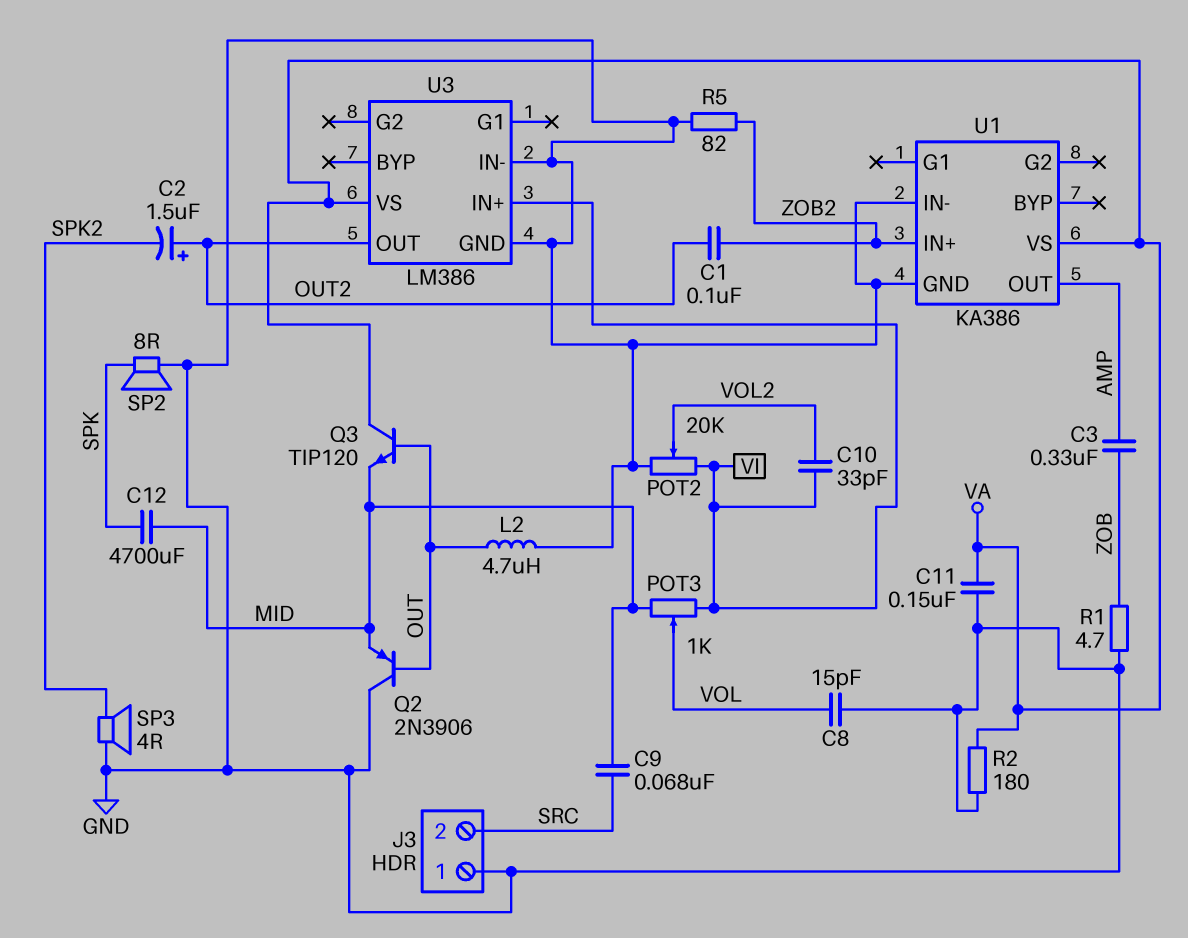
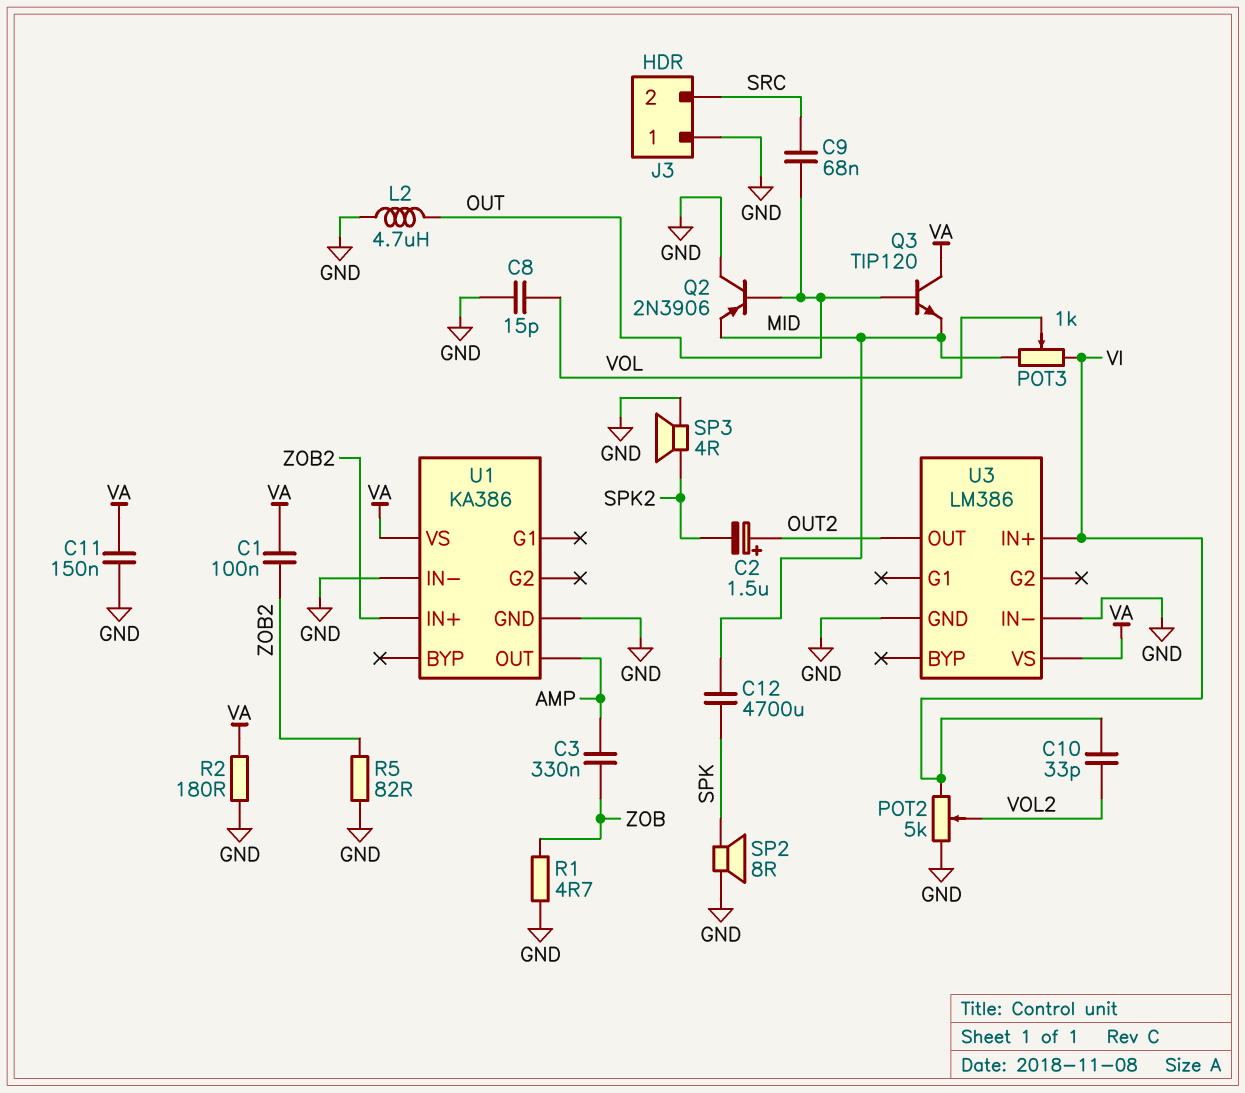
C1: 100nF (OUT2, ZOB2) -> 100nF (VA, ZOB2)
C9: 68nF (MID, SRC) -> 68nF (OUT, SRC)
POT2: 20k (GND, VI, wiper VOL2) -> 5k (GND, VI, wiper VOL2)

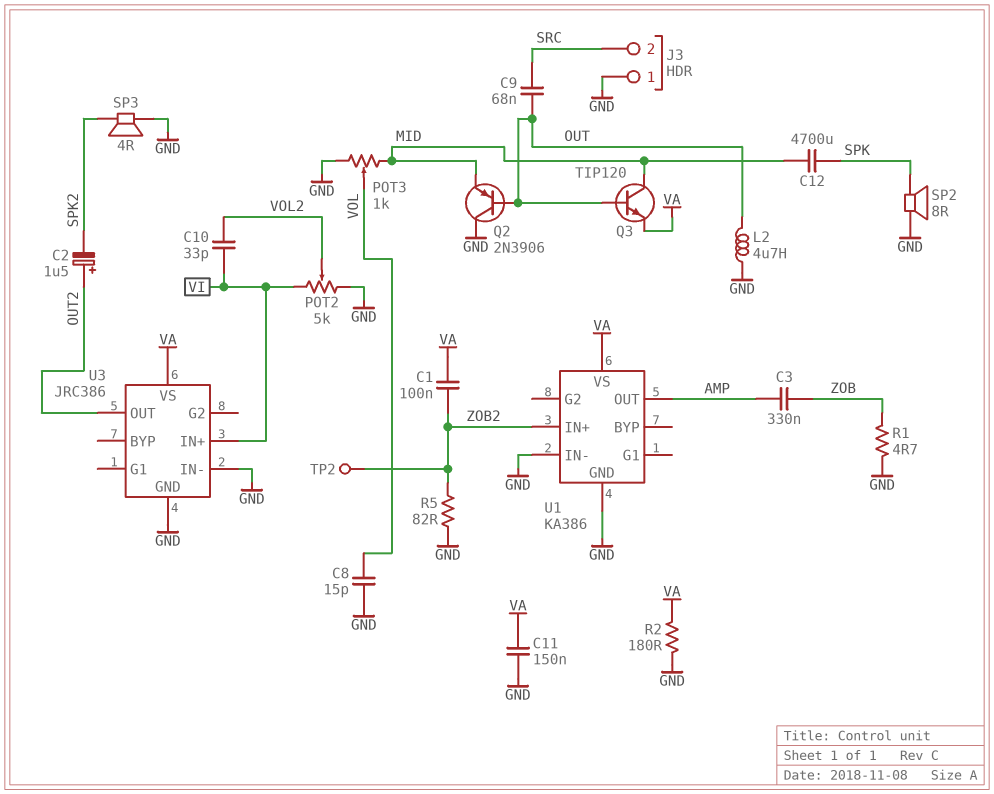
POT3: 1k (MID, VI, wiper VOL) -> 1k (GND, MID, wiper VOL)
Q3: NPN TIP120 (B OUT, C VA, E MID) -> NPN TIP120 (B OUT, C MID, E VA)
TP2: none -> test point (ZOB2)
U3: LM386 -> JRC386

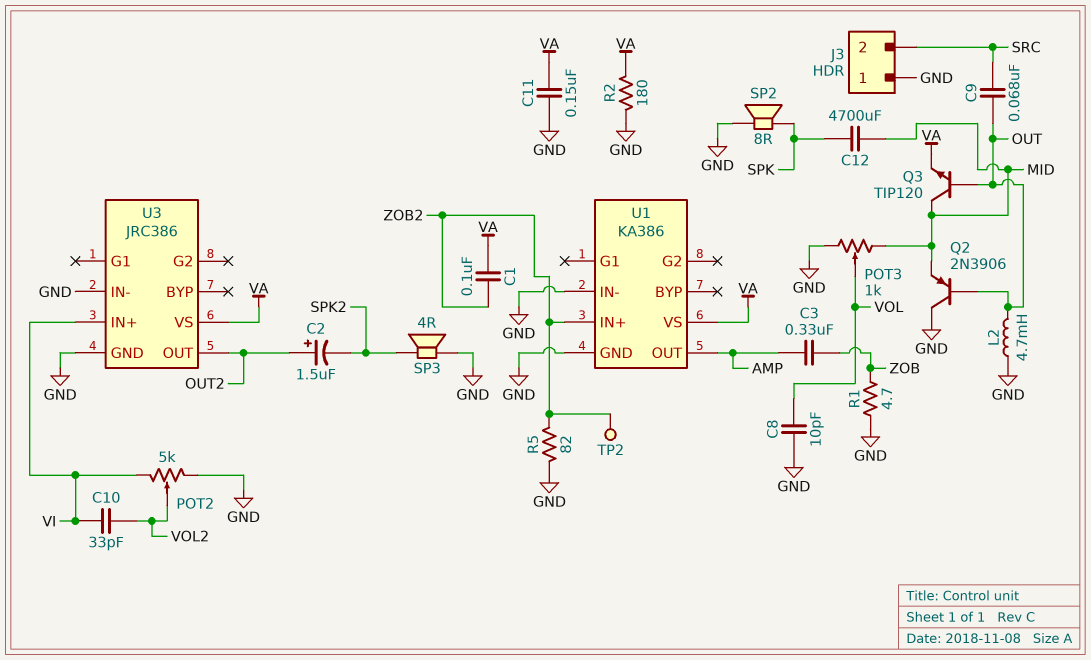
C8: 15pF (GND, VOL) -> 10pF (GND, VOL)
L2: 4.7uH (GND, OUT) -> 4.7mH (GND, OUT)

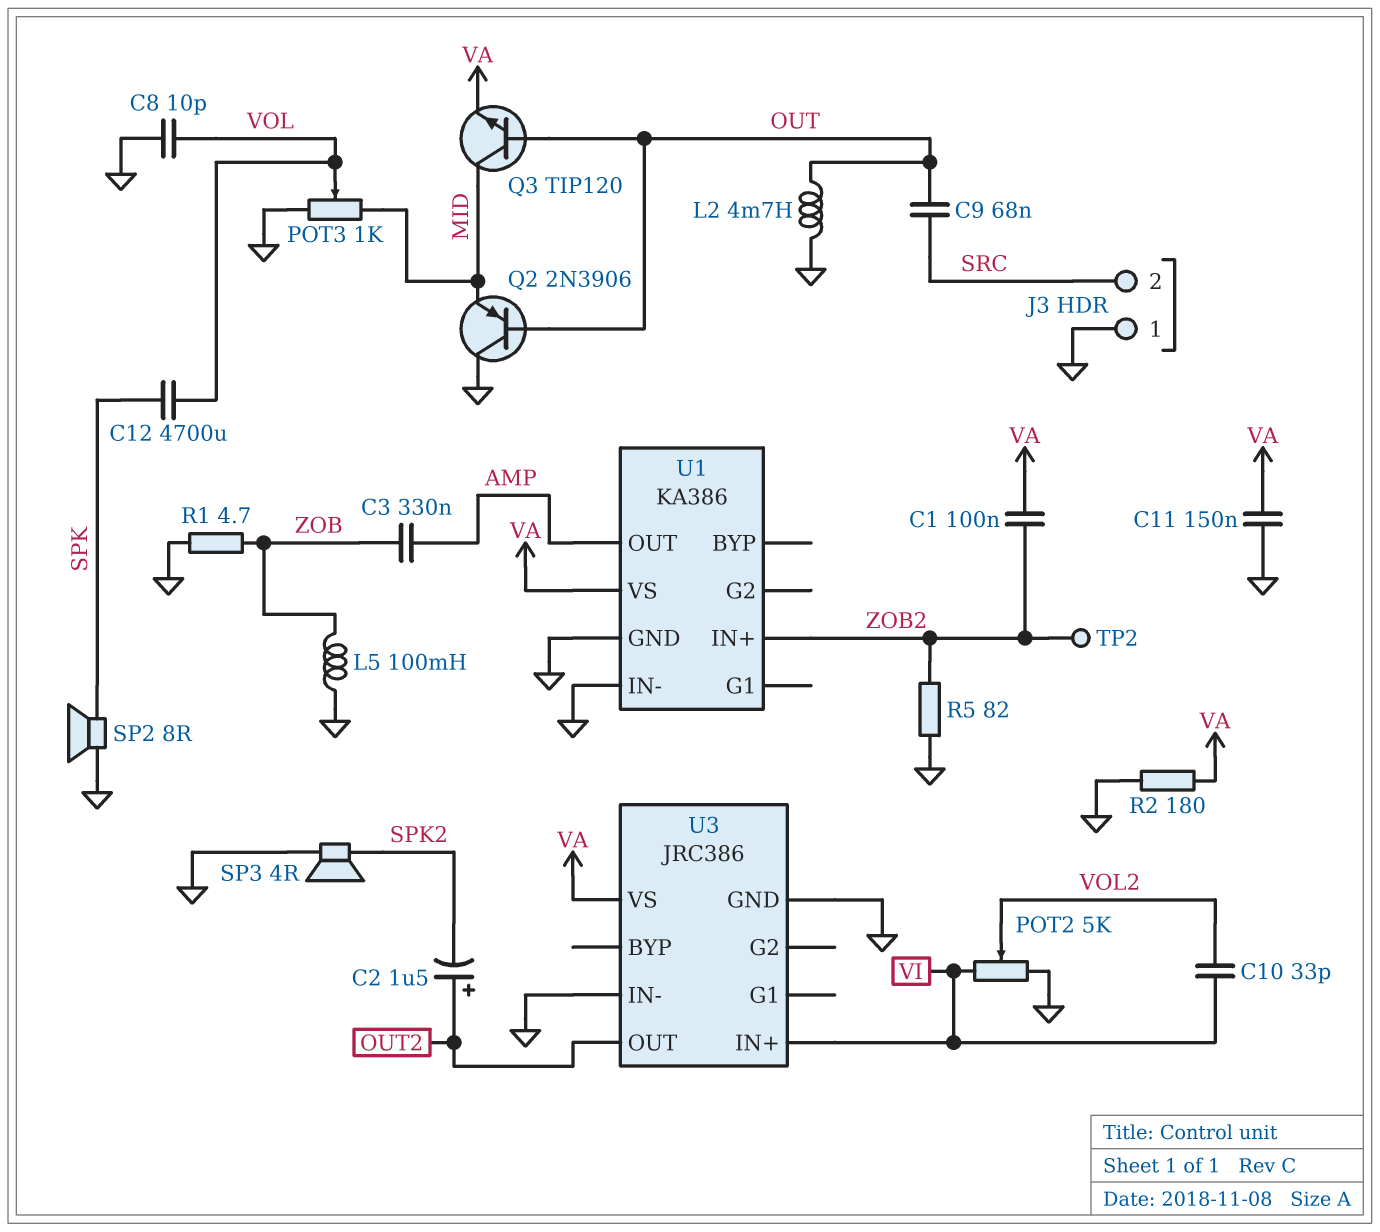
C12: 4700uF (MID, SPK) -> 4700uF (SPK, VOL)
L5: none -> 100mH (GND, ZOB)

